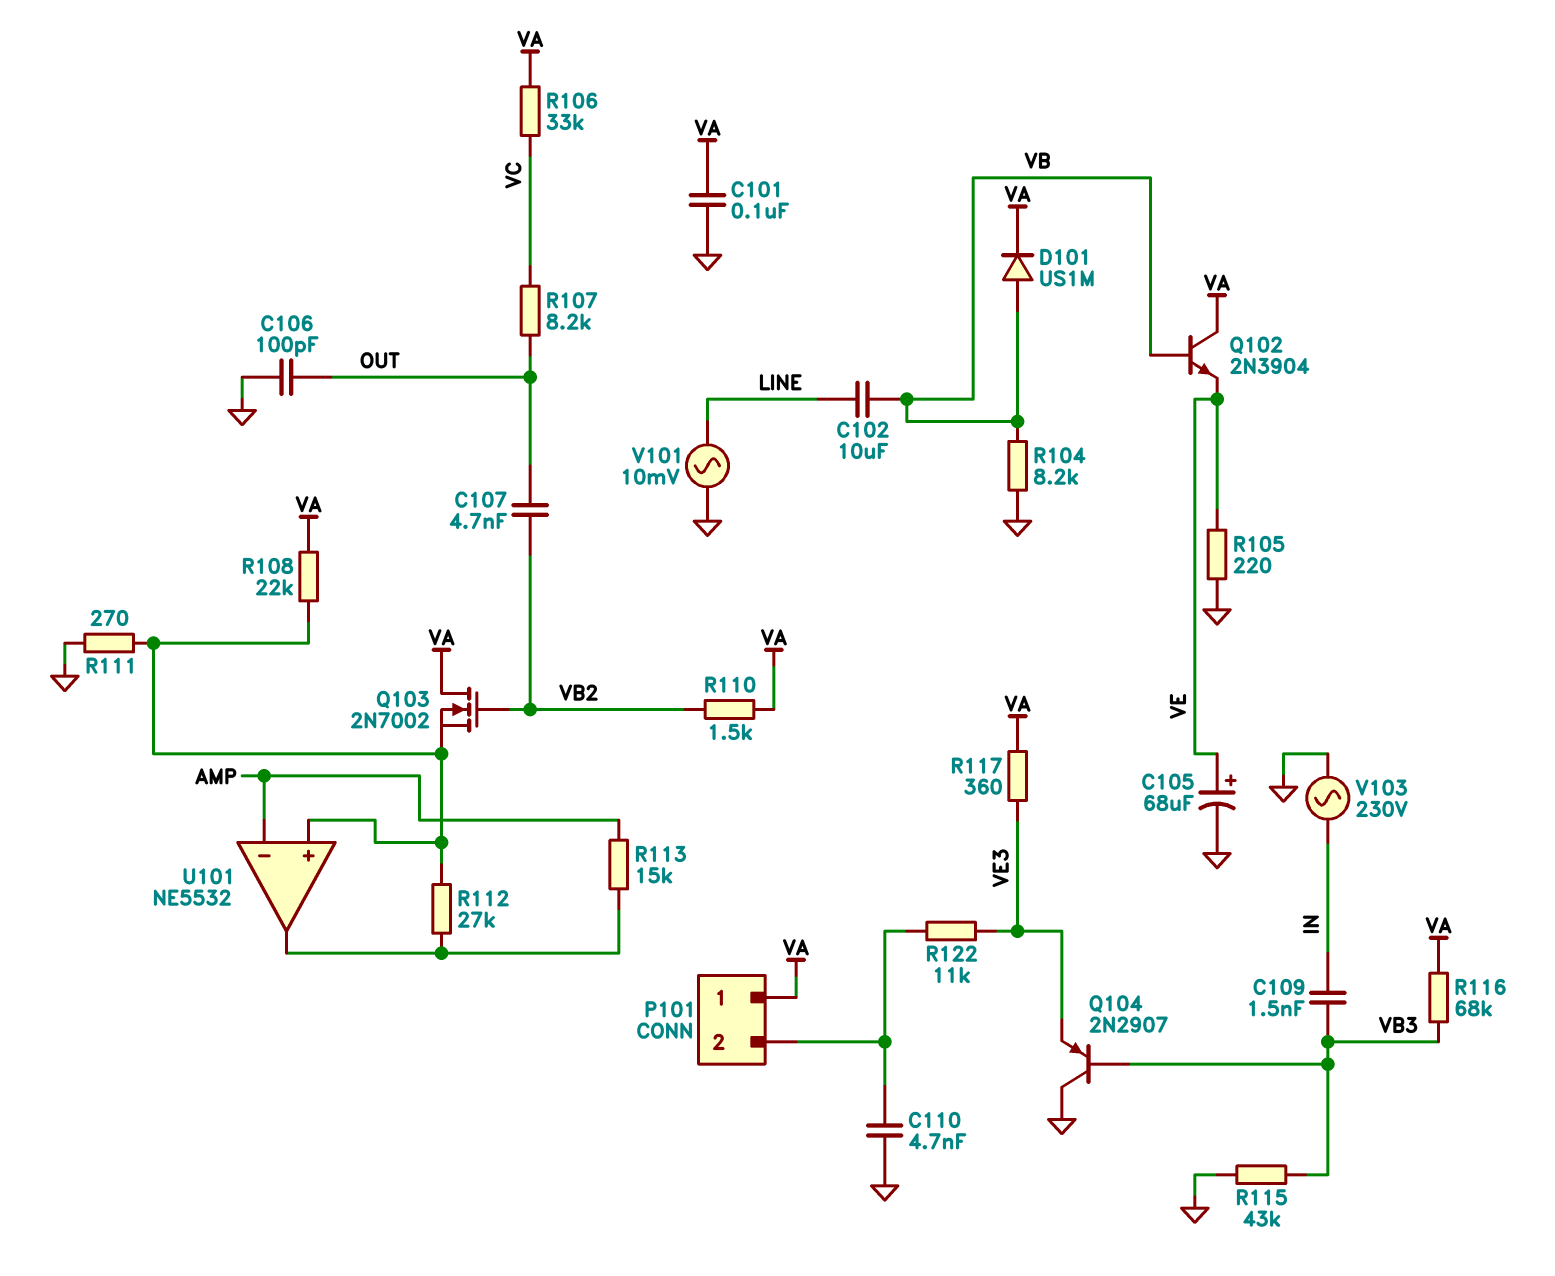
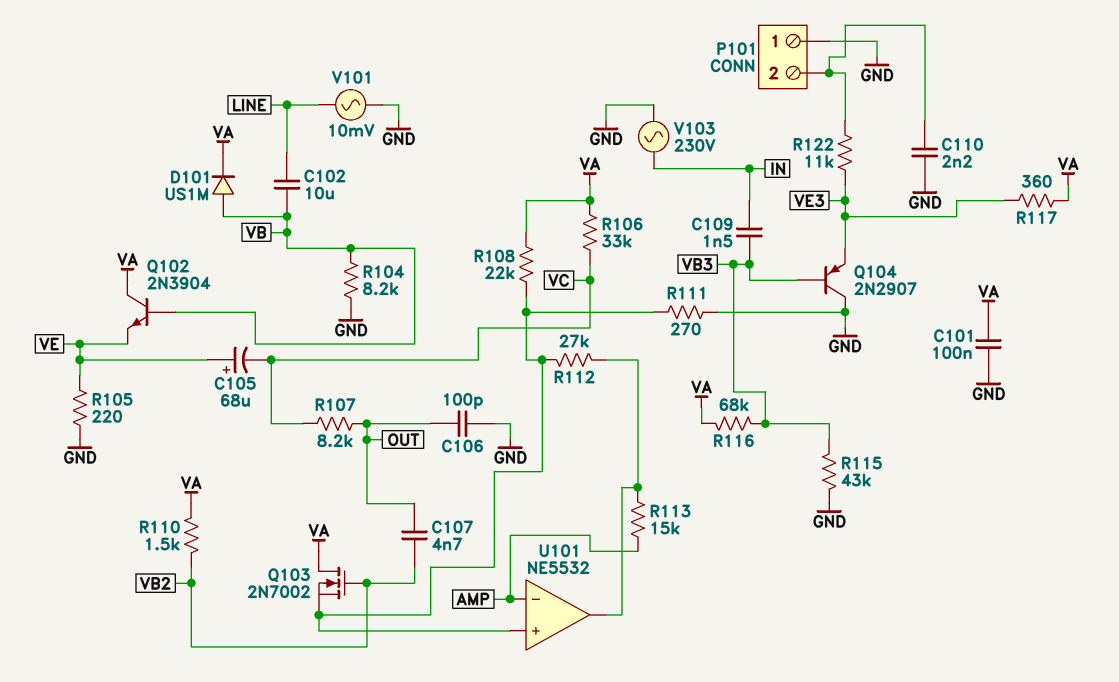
C105: 68uF (plus VE, minus GND) -> 68uF (plus VE, minus VC)
C110: 4.7nF (GND, P101/2) -> 2.2nF (GND, P101/2)
P101 pin 1: VA -> GND

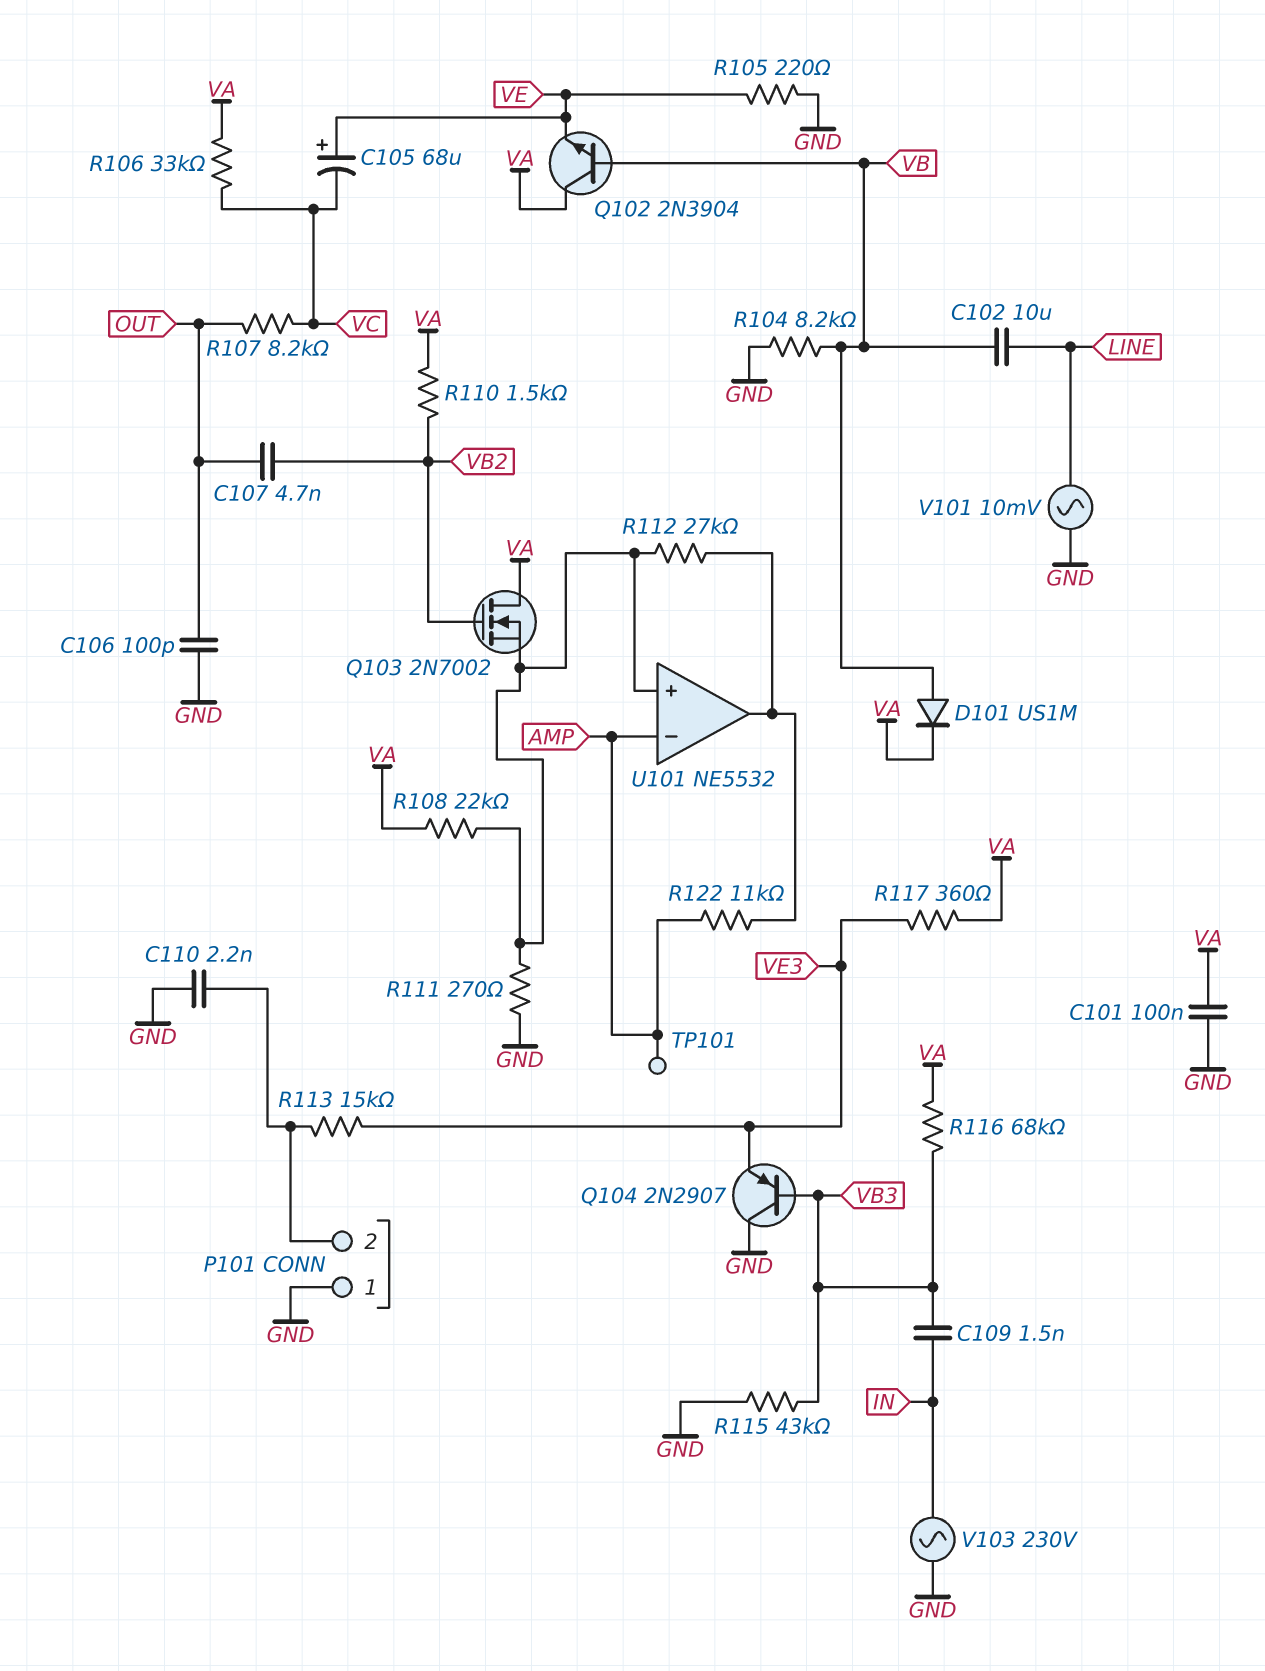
R113: 15k (AMP, U101/out) -> 15k (P101/2, VE3)
R122: 11k (P101/2, VE3) -> 11k (AMP, U101/out)
TP101: none -> test point (AMP)

